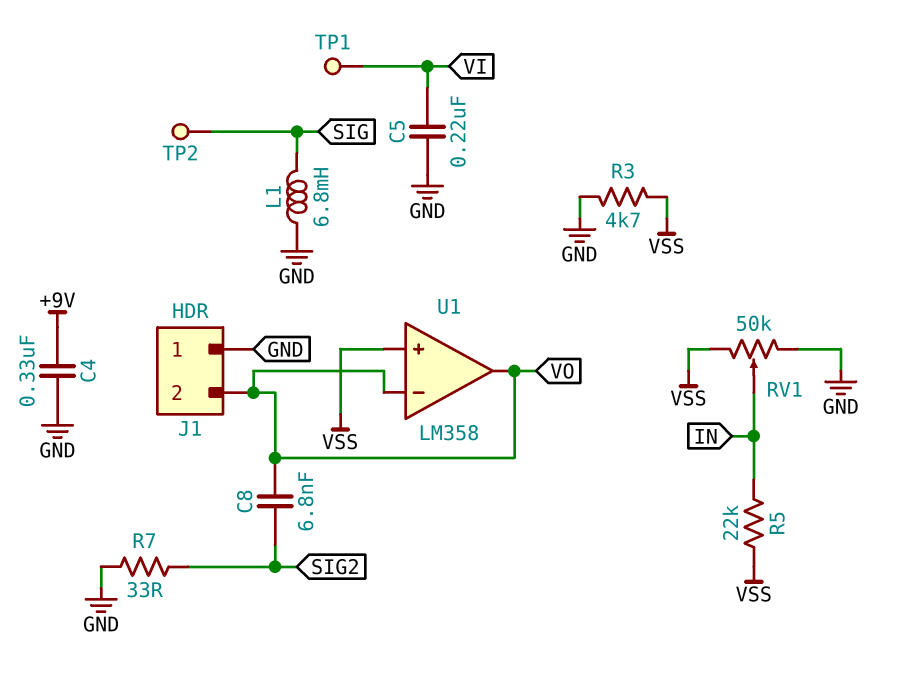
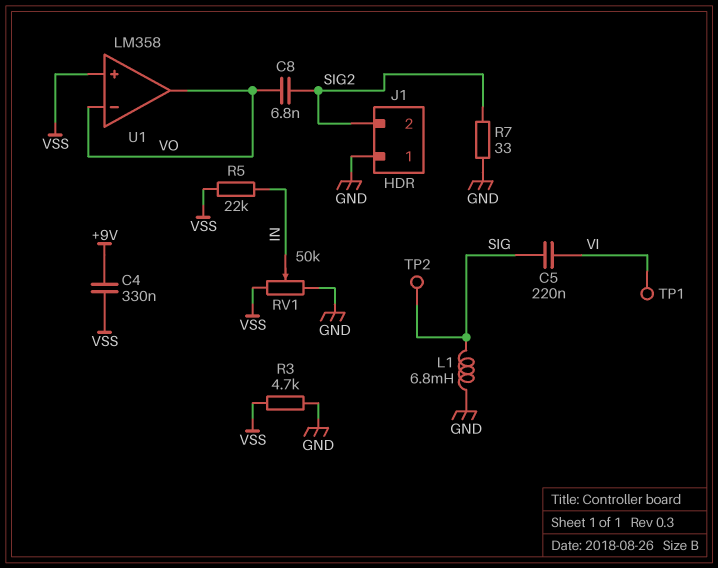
C4: 330nF (+9V, GND) -> 330nF (+9V, VSS)
C5: 220nF (GND, VI) -> 220nF (SIG, VI)
J1 pin 2: VO -> SIG2

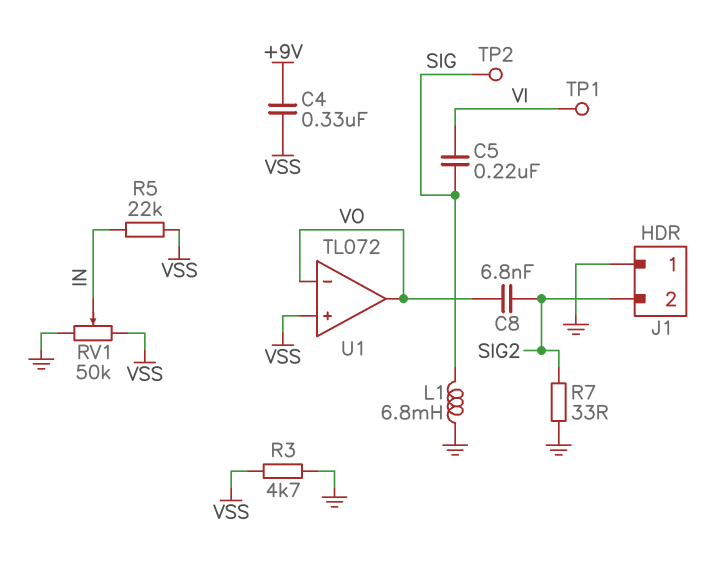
U1: LM358 -> TL072

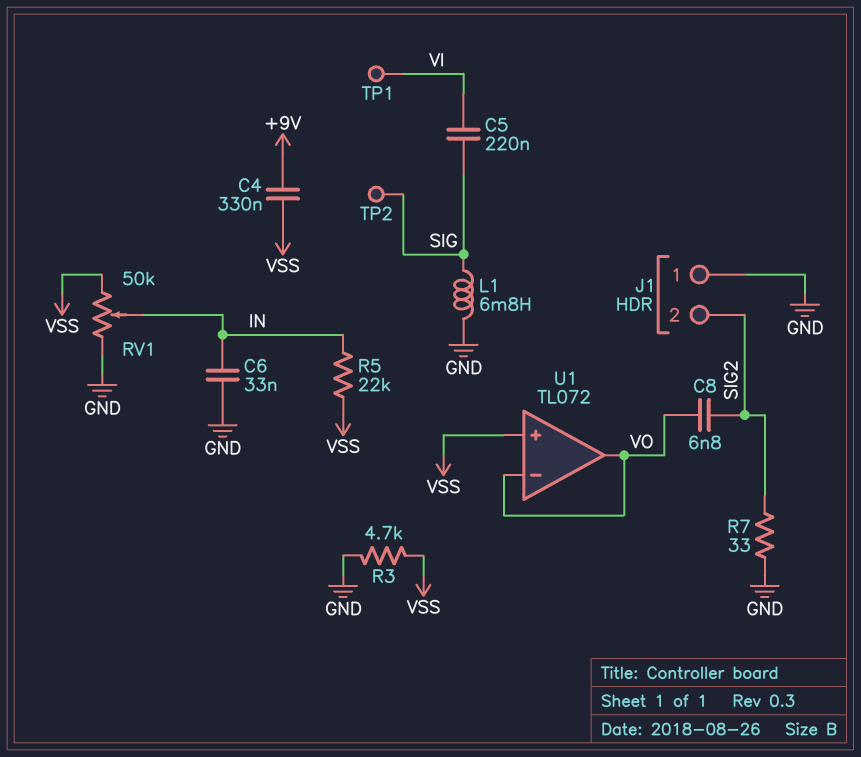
C6: none -> 33nF (GND, IN)

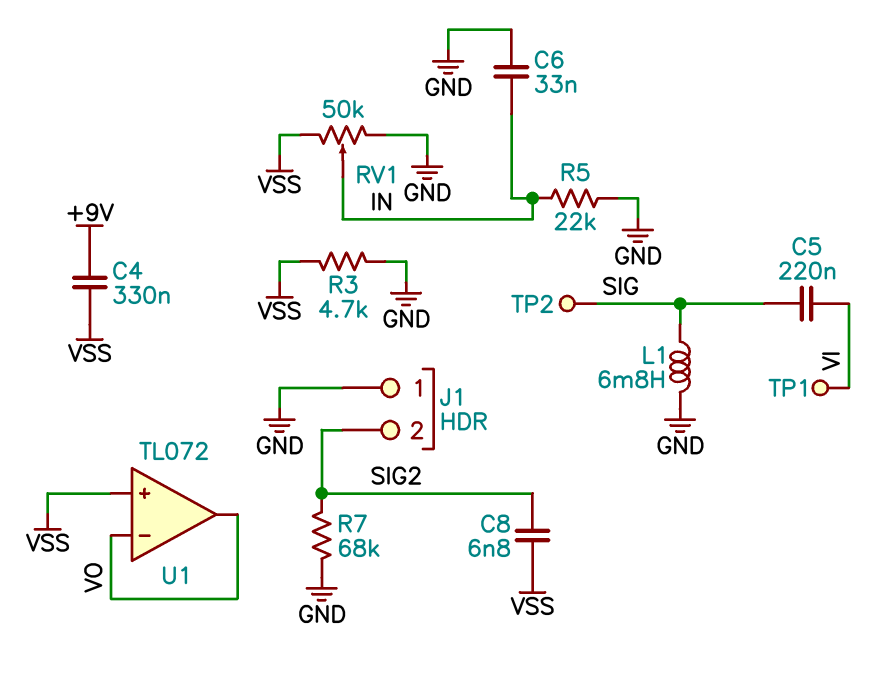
C8: 6.8nF (SIG2, VO) -> 6.8nF (SIG2, VSS)
R5: 22k (IN, VSS) -> 22k (GND, IN)
R7: 33 (GND, SIG2) -> 68k (GND, SIG2)

